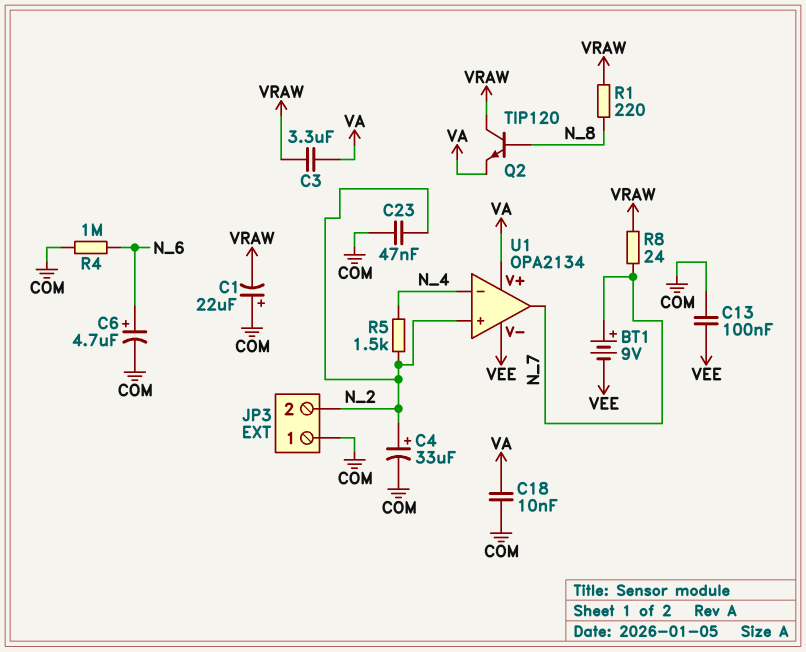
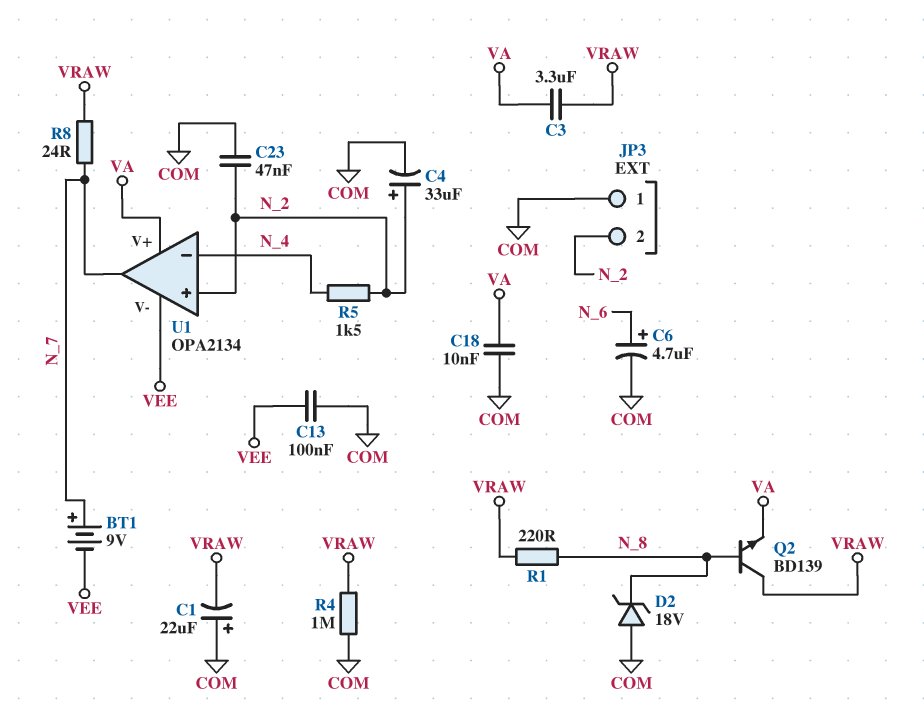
D2: none -> zener 18V (A COM, K N_8)
Q2: NPN TIP120 (B N_8, C VRAW, E VA) -> NPN BD139 (B N_8, C VRAW, E VA)
R4: 1M (COM, N_6) -> 1M (COM, VRAW)

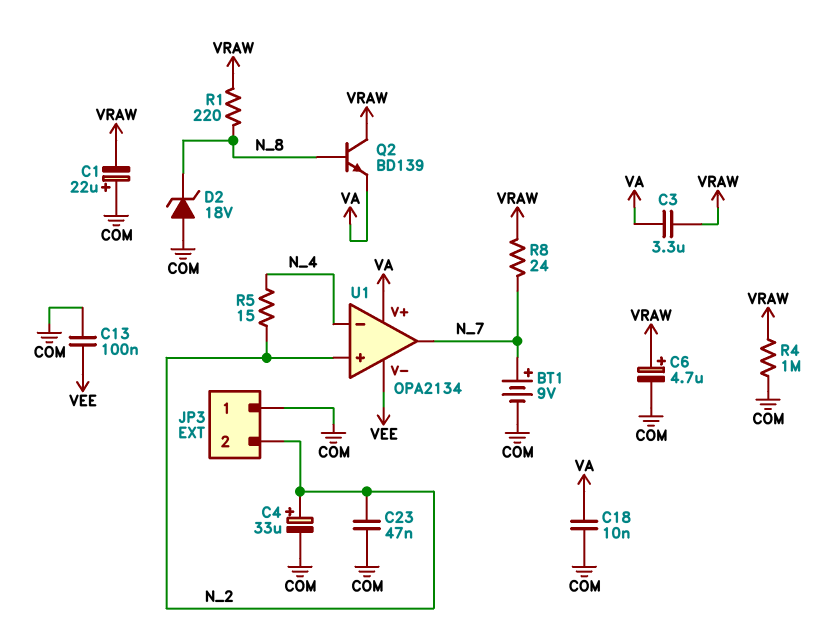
BT1: 9V (plus N_7, minus VEE) -> 9V (plus N_7, minus COM)
C6: 4.7uF (plus N_6, minus COM) -> 4.7uF (plus VRAW, minus COM)
R5: 1.5k (N_2, N_4) -> 15 (N_2, N_4)

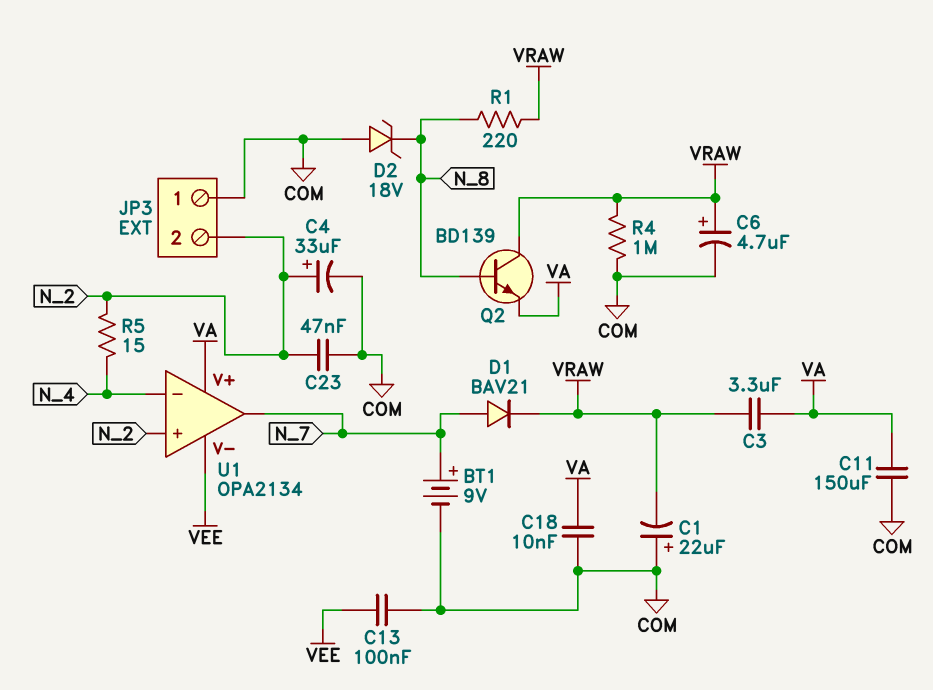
C11: none -> 150uF (COM, VA)
D1: none -> diode BAV21 (A N_7, K VRAW)
R8: 24 (N_7, VRAW) -> none

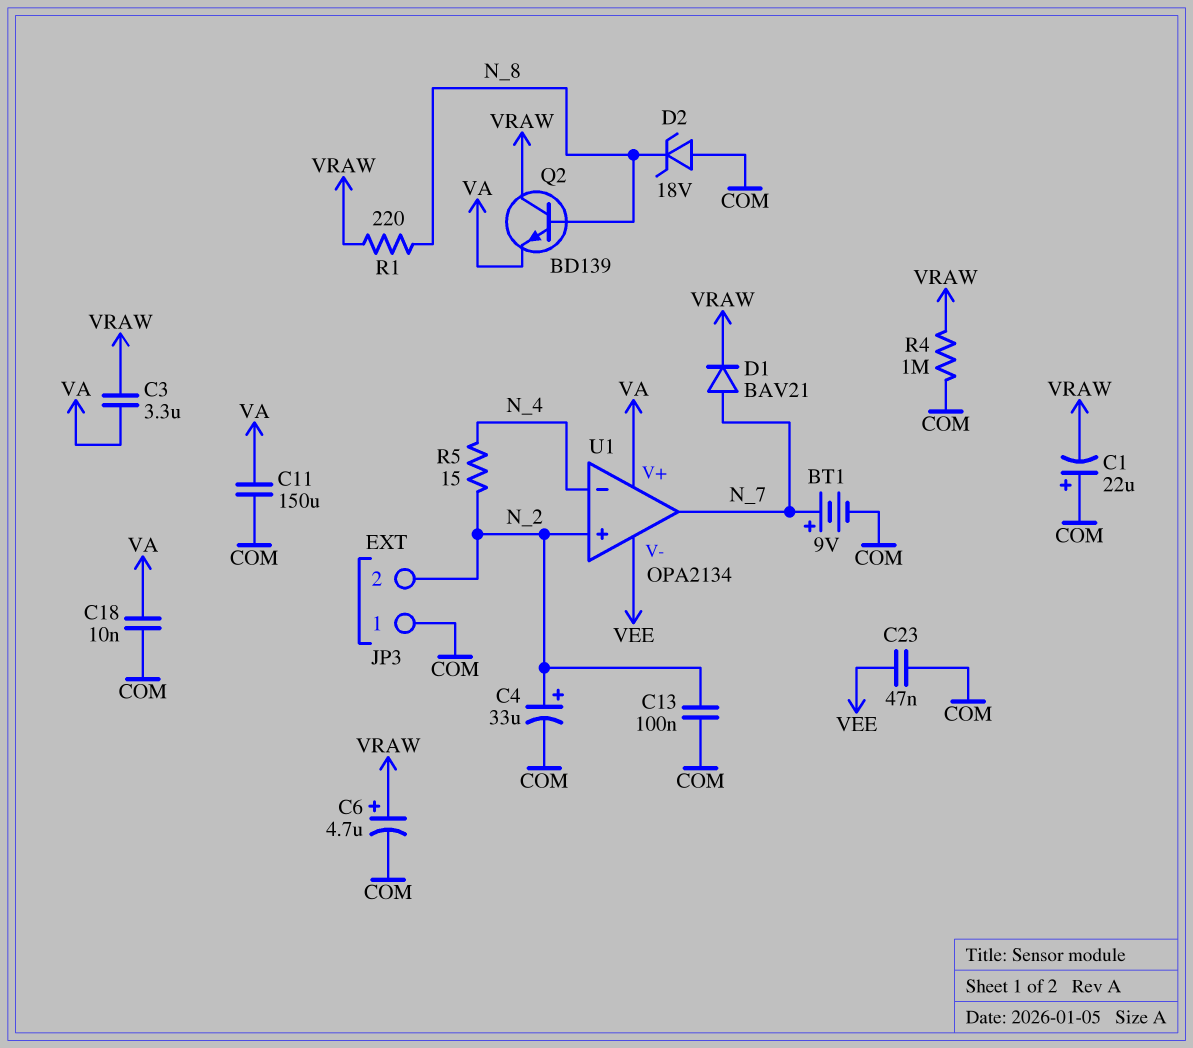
C13: 100nF (COM, VEE) -> 100nF (COM, N_2)
C23: 47nF (COM, N_2) -> 47nF (COM, VEE)

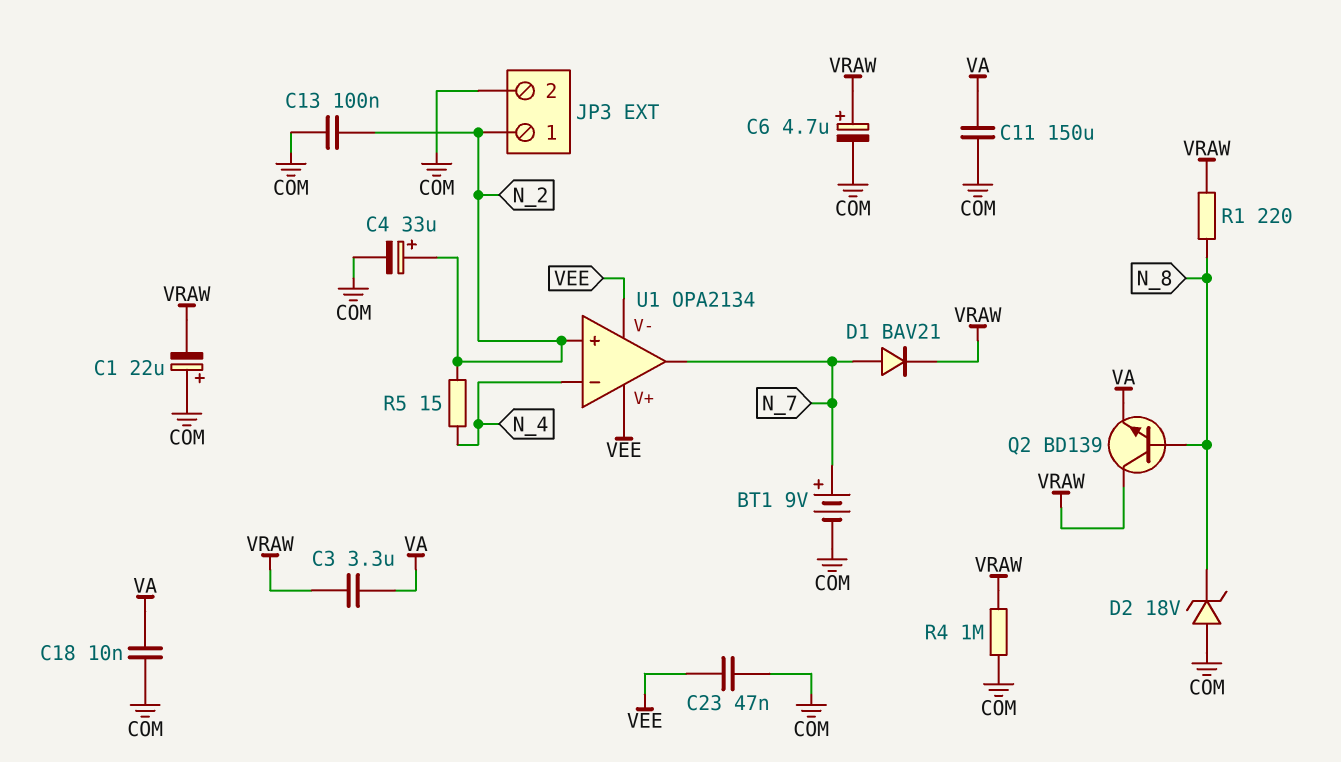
JP3 pin 1: COM -> N_2
JP3 pin 2: N_2 -> COM
U1 pin V+: VA -> VEE

